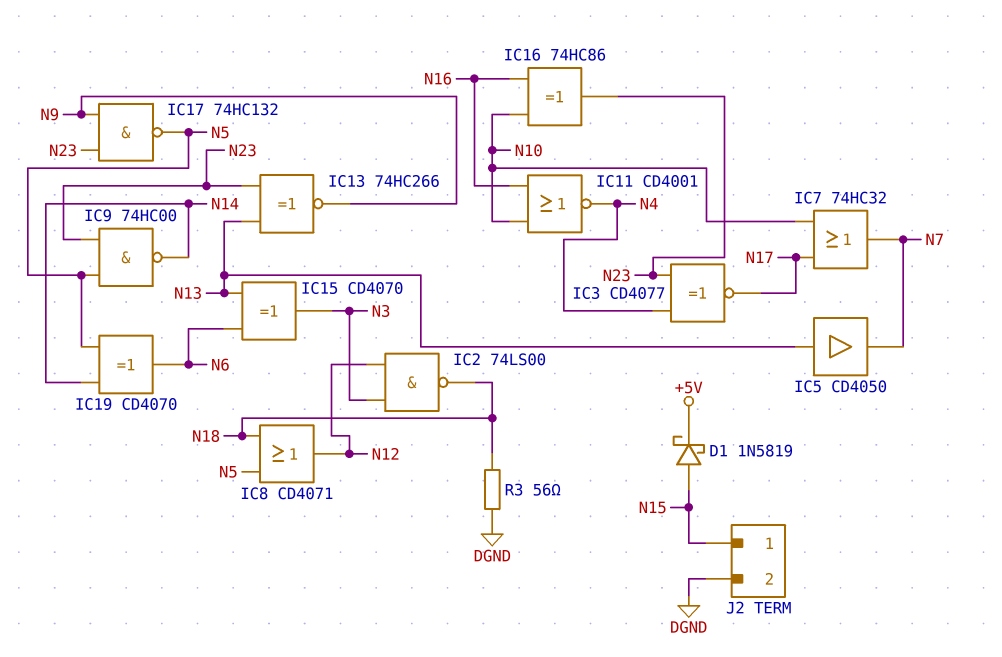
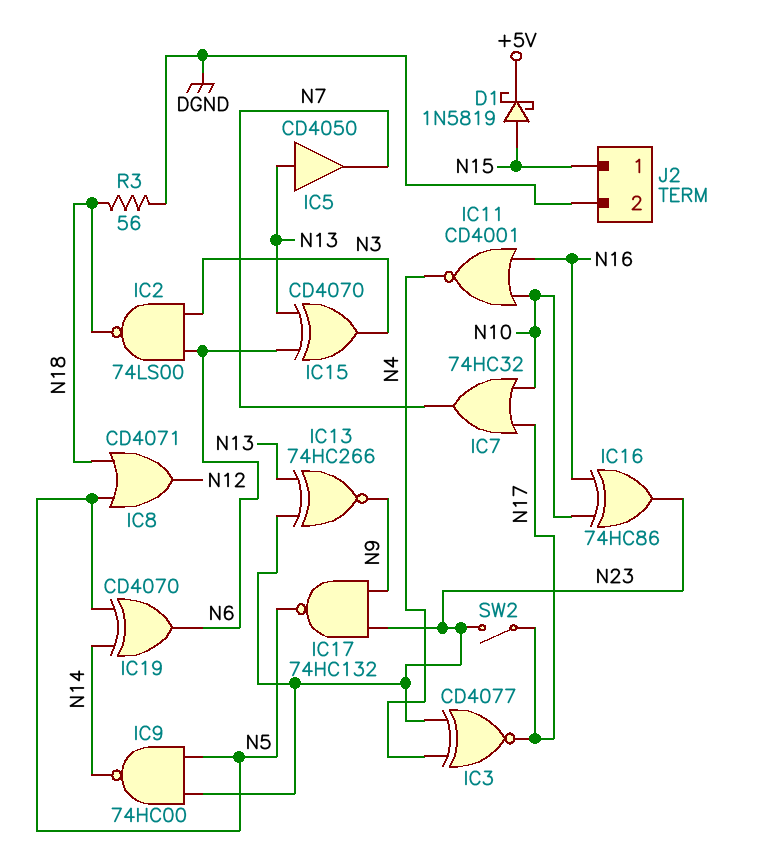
IC2: NAND 74LS00 (in N3, in N12, out N18) -> NAND 74LS00 (in N3, in N6, out N18)
SW2: none -> switch (N17, N23)

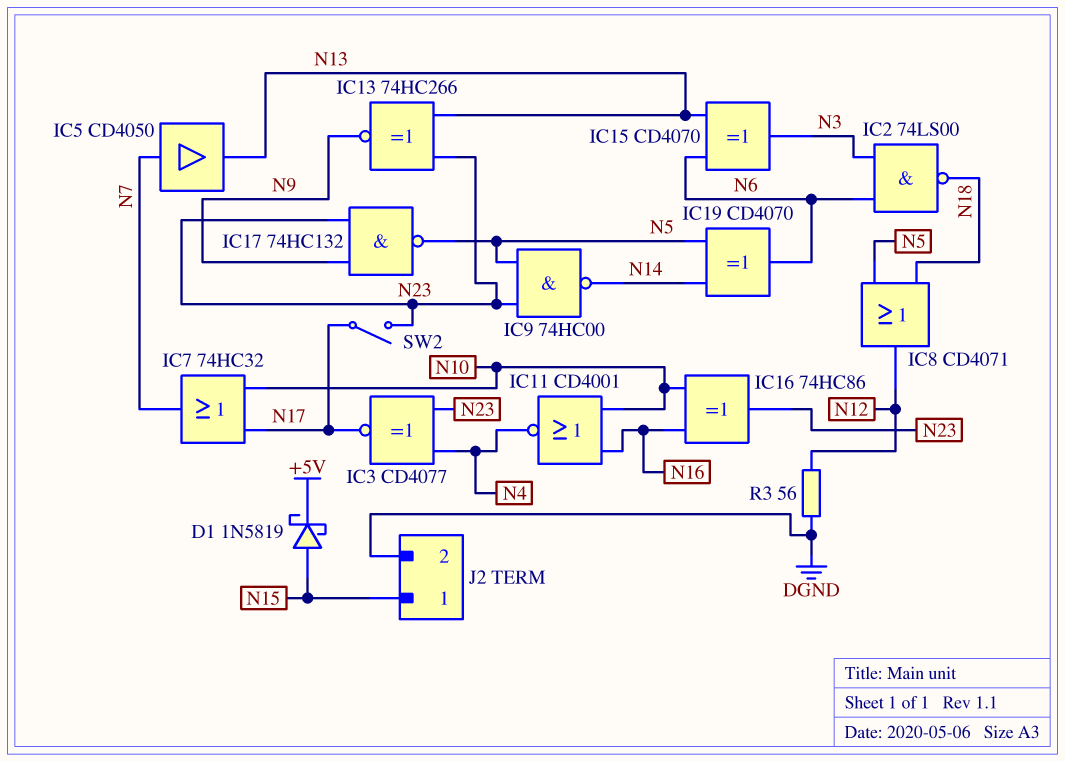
IC5: buffer CD4050 (in N13, out N7) -> buffer CD4050 (in N7, out N13)
R3: 56 (DGND, N18) -> 56 (DGND, N12)

